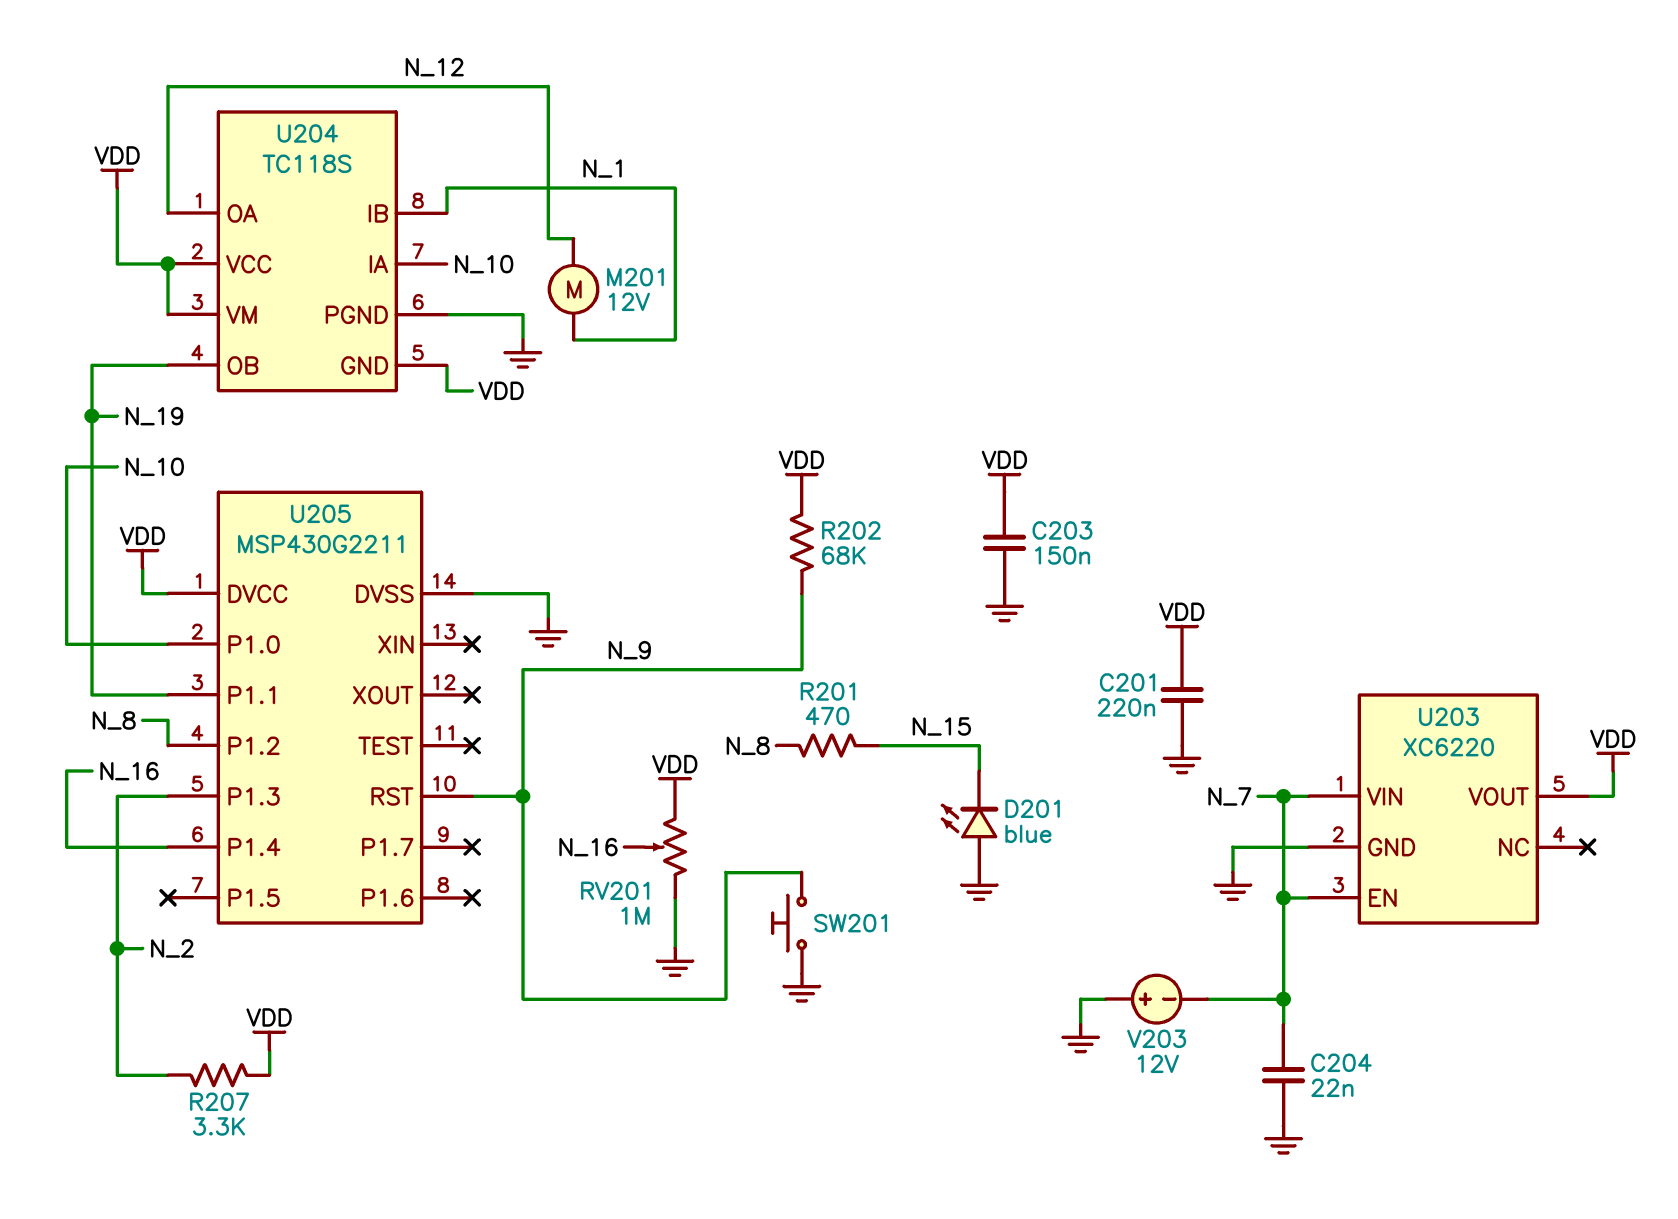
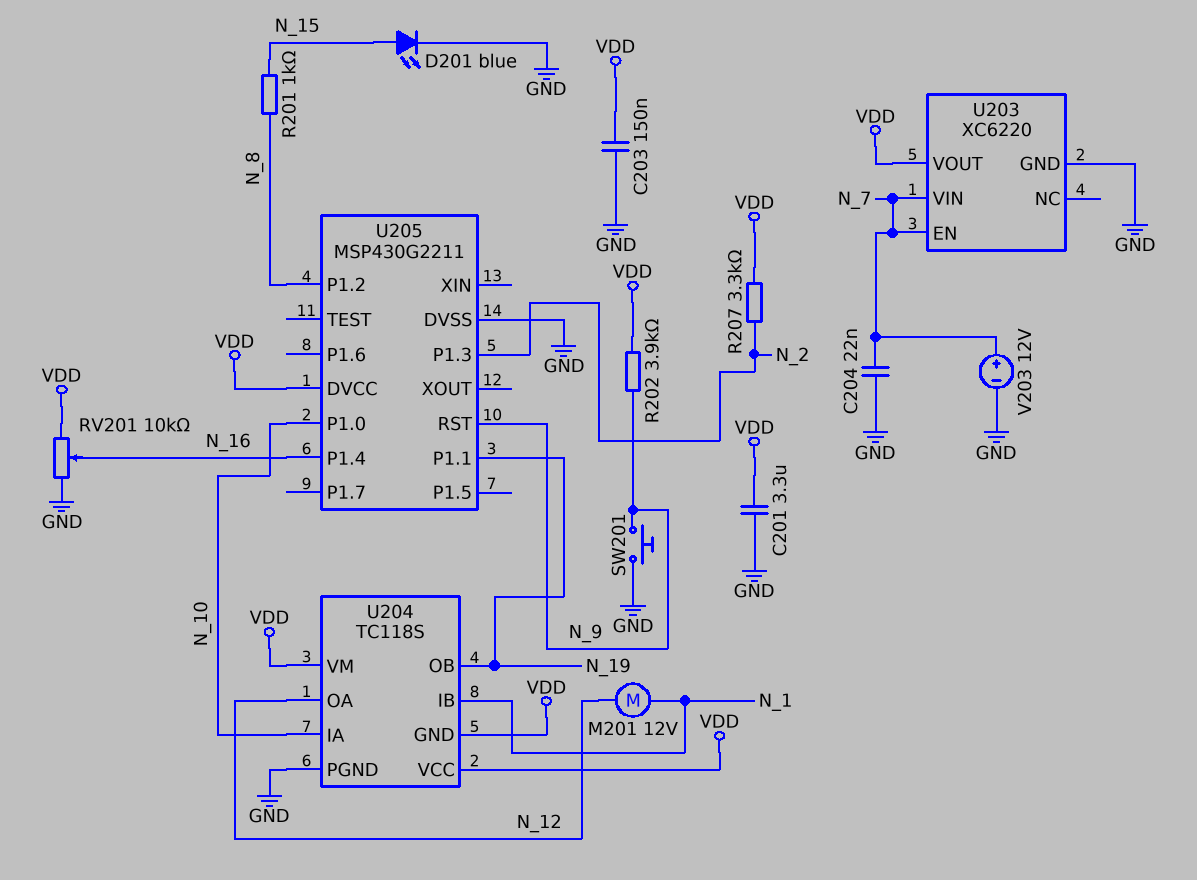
C201: 220nF (GND, VDD) -> 3.3uF (GND, VDD)
D201: LED blue (A GND, K N_15) -> LED blue (A N_15, K GND)
R201: 470 (N_8, N_15) -> 1k (N_8, N_15)
R202: 68k (N_9, VDD) -> 3.9k (N_9, VDD)
RV201: 1M (GND, VDD, wiper N_16) -> 10k (GND, VDD, wiper N_16)
V203: 12V (plus GND, minus N_7) -> 12V (plus N_7, minus GND)

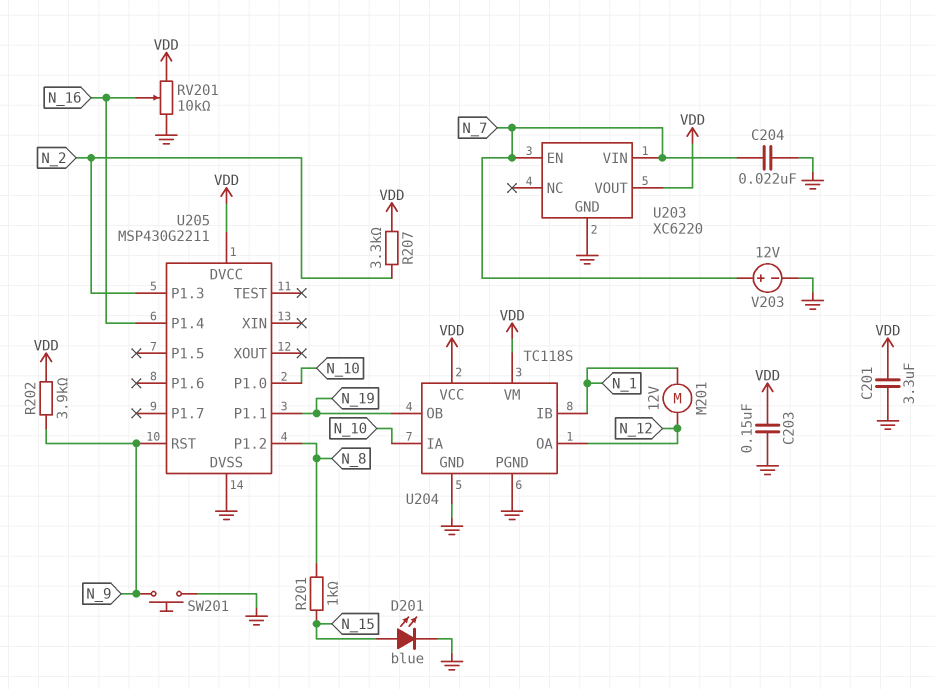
U204 pin GND: VDD -> GND

